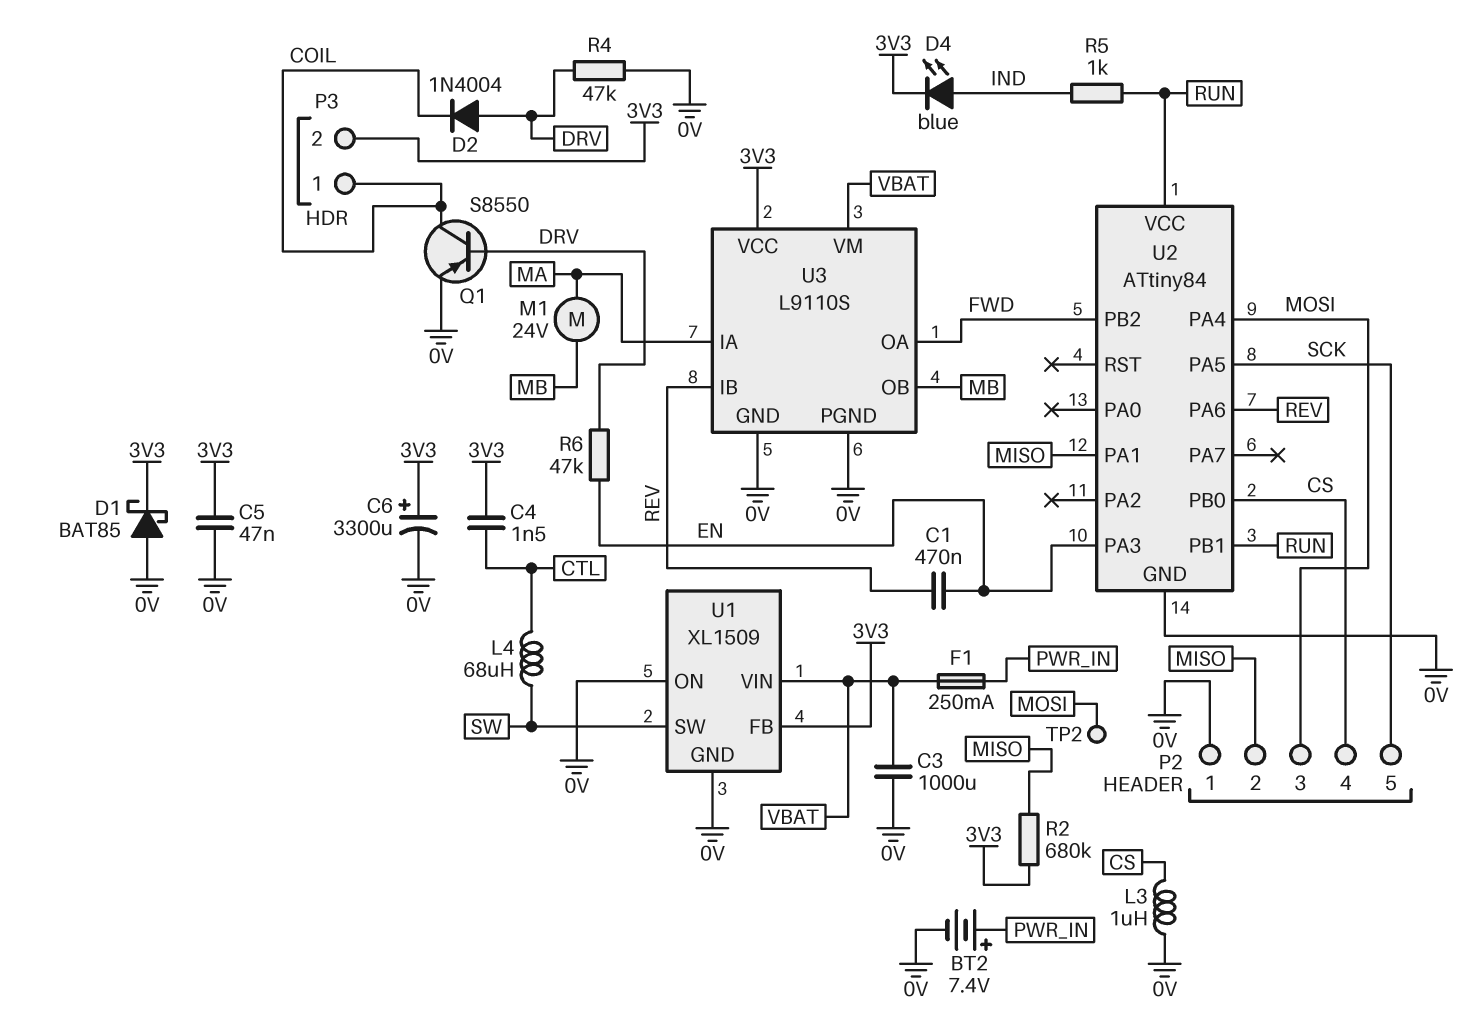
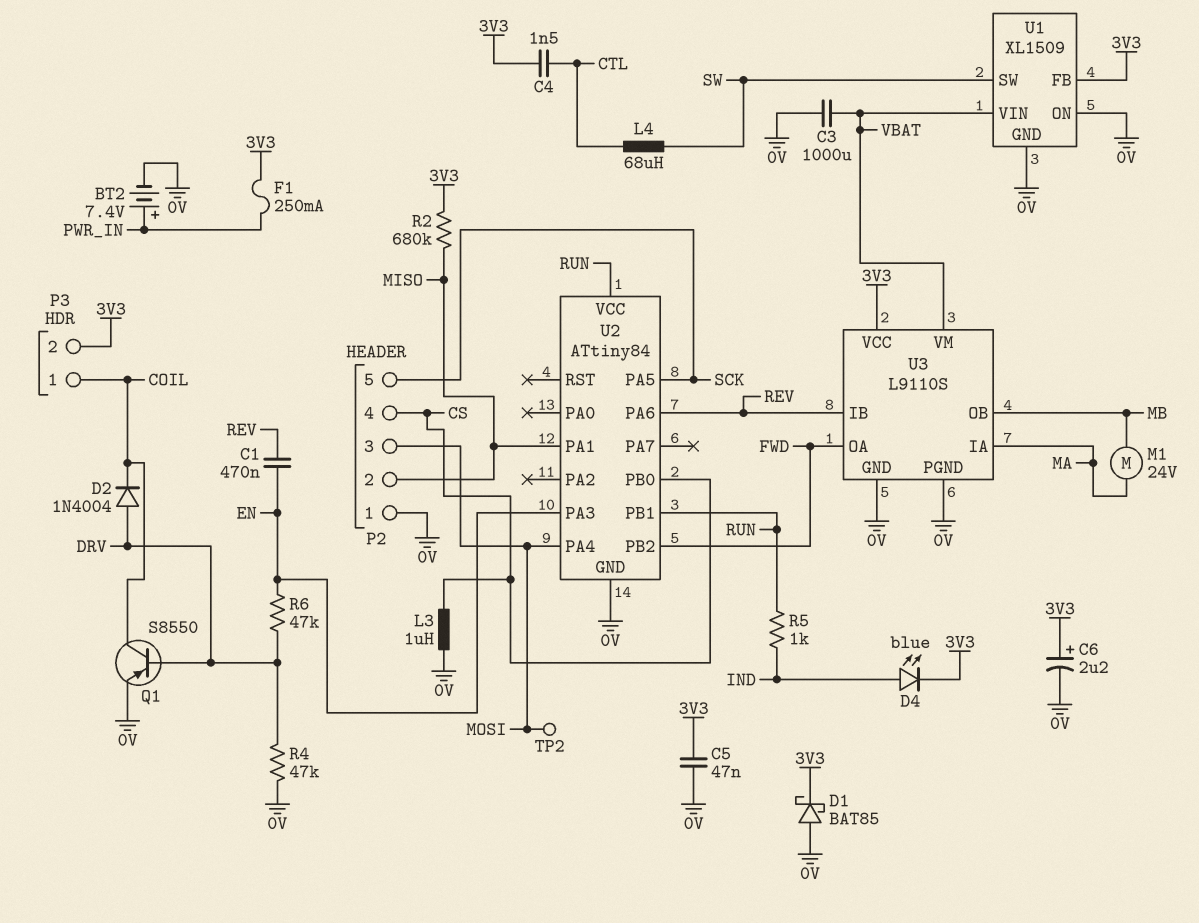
C6: 3300uF (plus 3V3, minus 0V) -> 2.2uF (plus 3V3, minus 0V)
F1: 250mA (PWR_IN, VBAT) -> 250mA (3V3, PWR_IN)

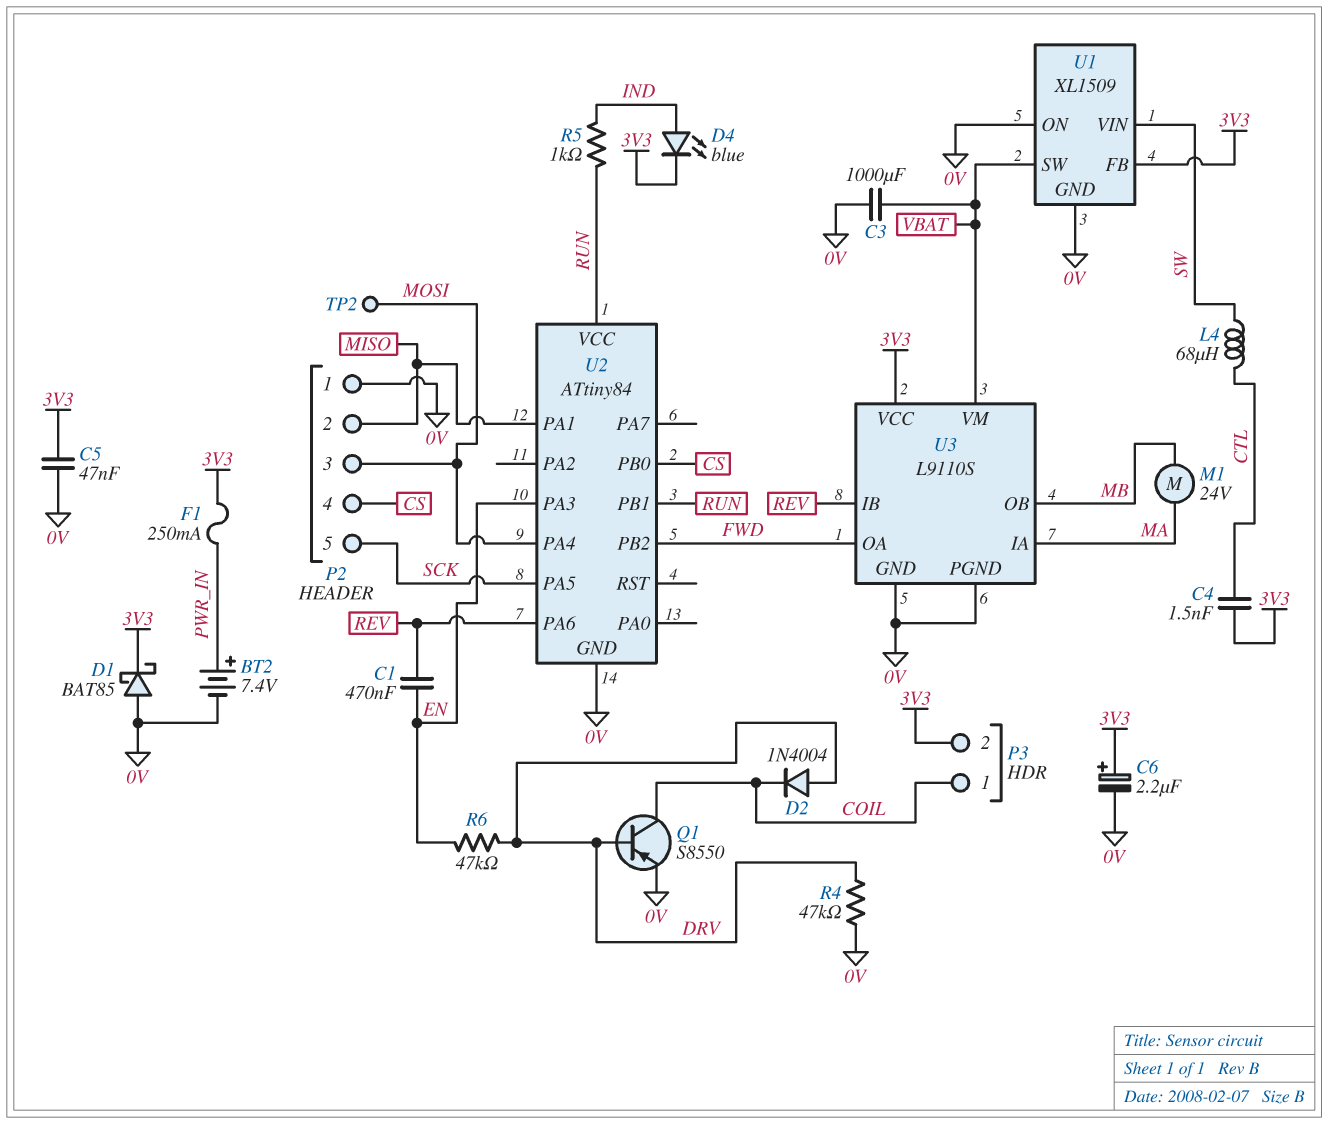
L3: 1uH (0V, CS) -> none
R2: 680k (3V3, MISO) -> none
U1 pin SW: SW -> VBAT
U1 pin VIN: VBAT -> SW

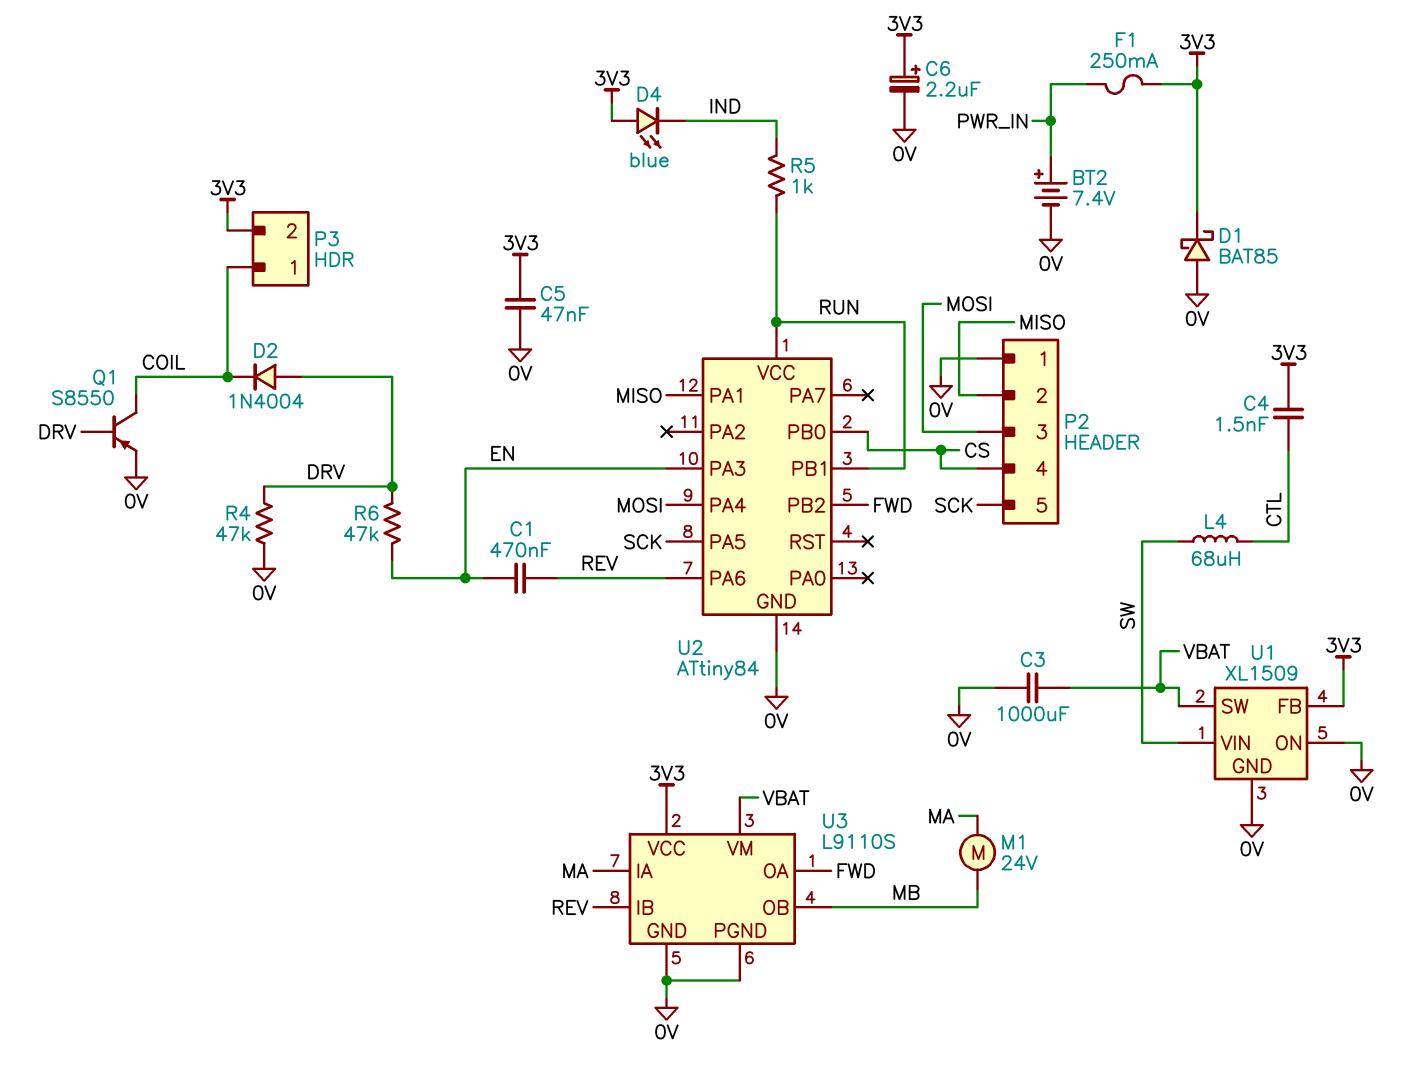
D4: LED blue (A IND, K 3V3) -> LED blue (A 3V3, K IND)
TP2: test point (MOSI) -> none

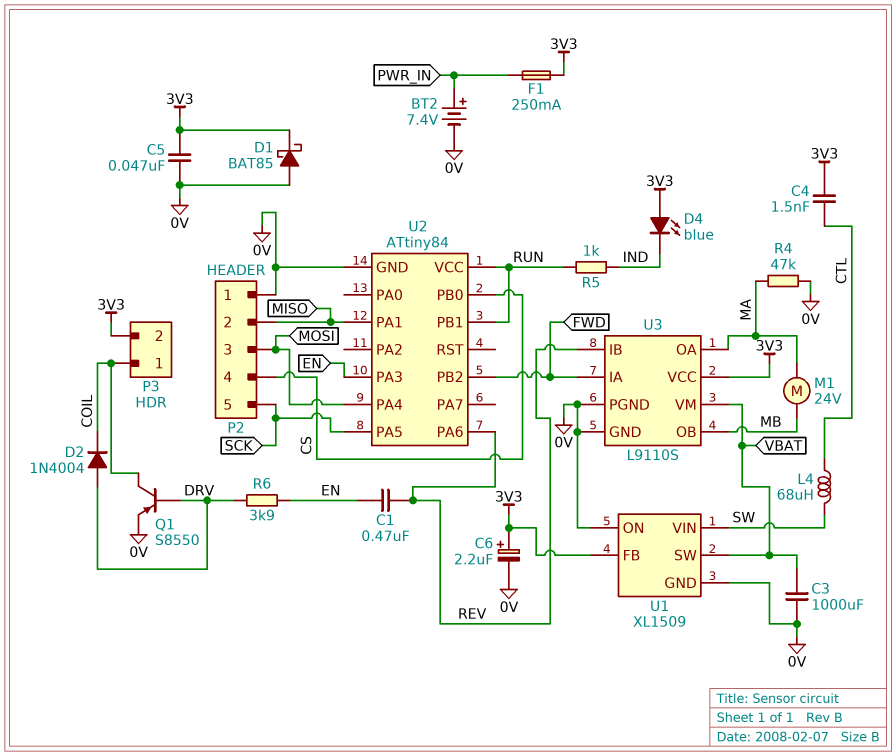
R4: 47k (0V, DRV) -> 47k (0V, MA)
R6: 47k (DRV, EN) -> 3.9k (DRV, EN)
U3 pin IA: MA -> FWD
U3 pin OA: FWD -> MA

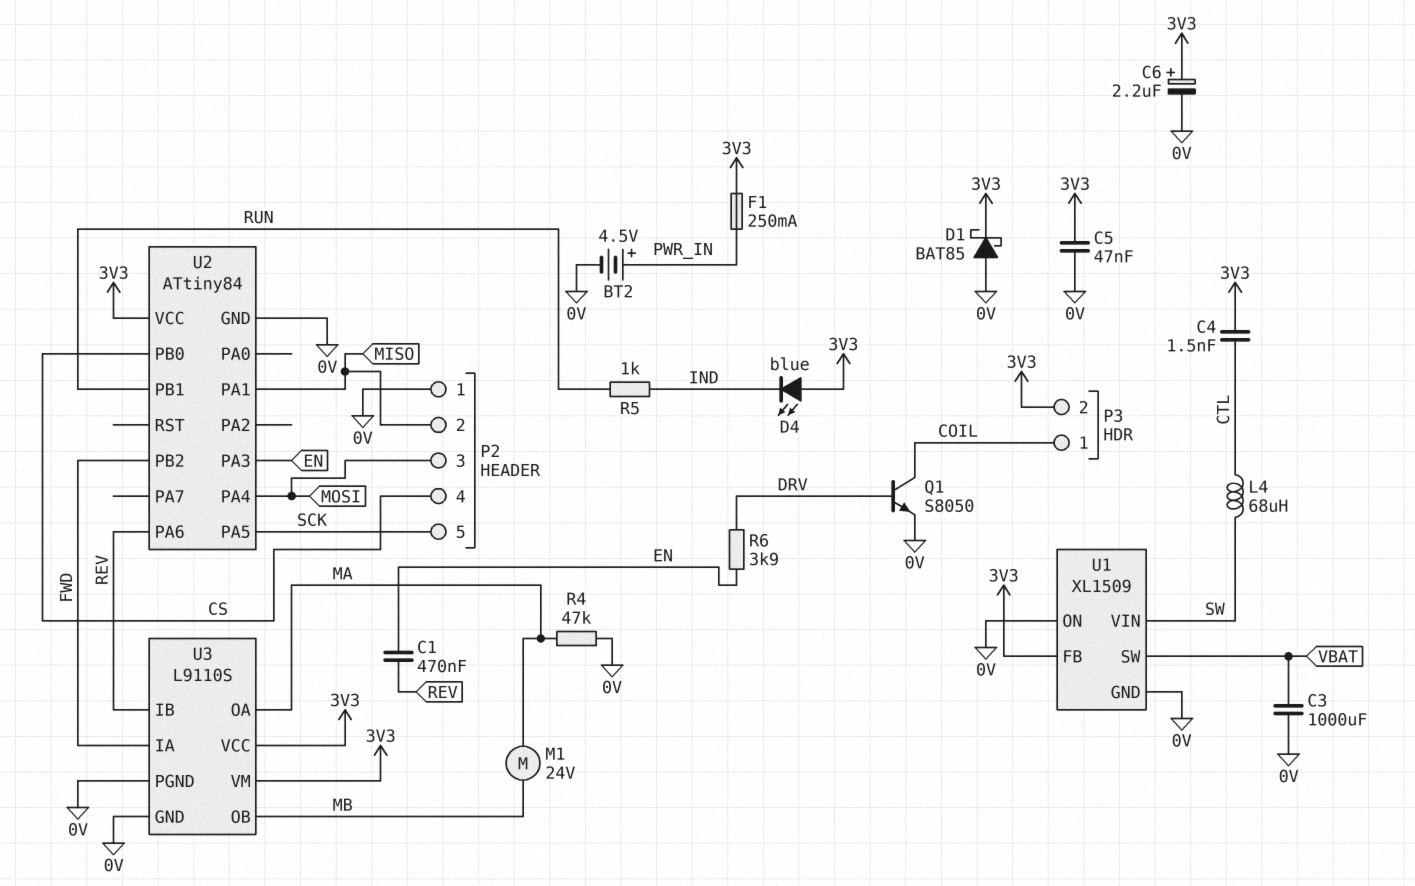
BT2: 7.4V (plus PWR_IN, minus 0V) -> 4.5V (plus PWR_IN, minus 0V)
D2: diode 1N4004 (A DRV, K COIL) -> none
Q1: PNP S8550 (B DRV, C COIL, E 0V) -> NPN S8050 (B DRV, C COIL, E 0V)
U2 pin VCC: RUN -> 3V3
U3 pin VM: VBAT -> 3V3

